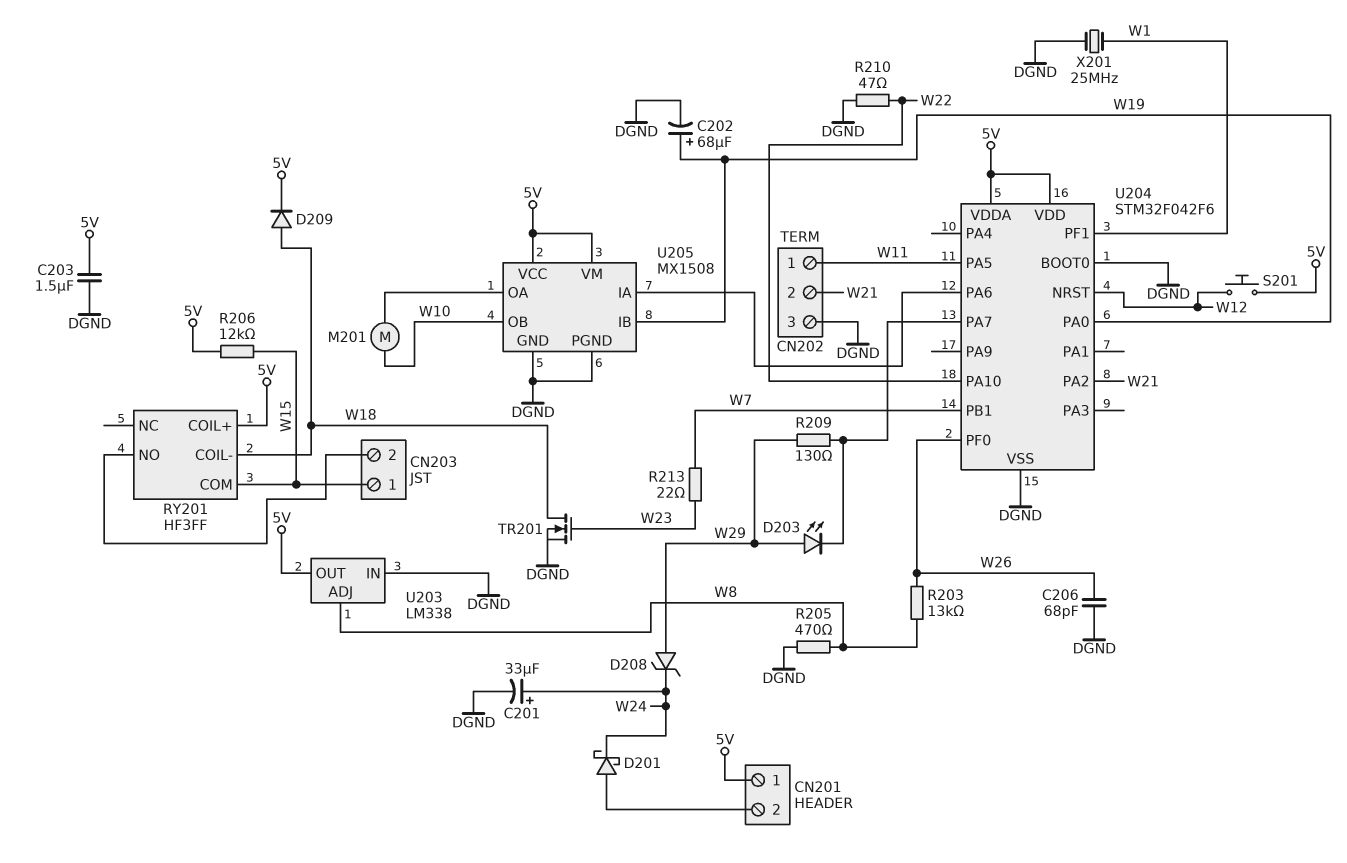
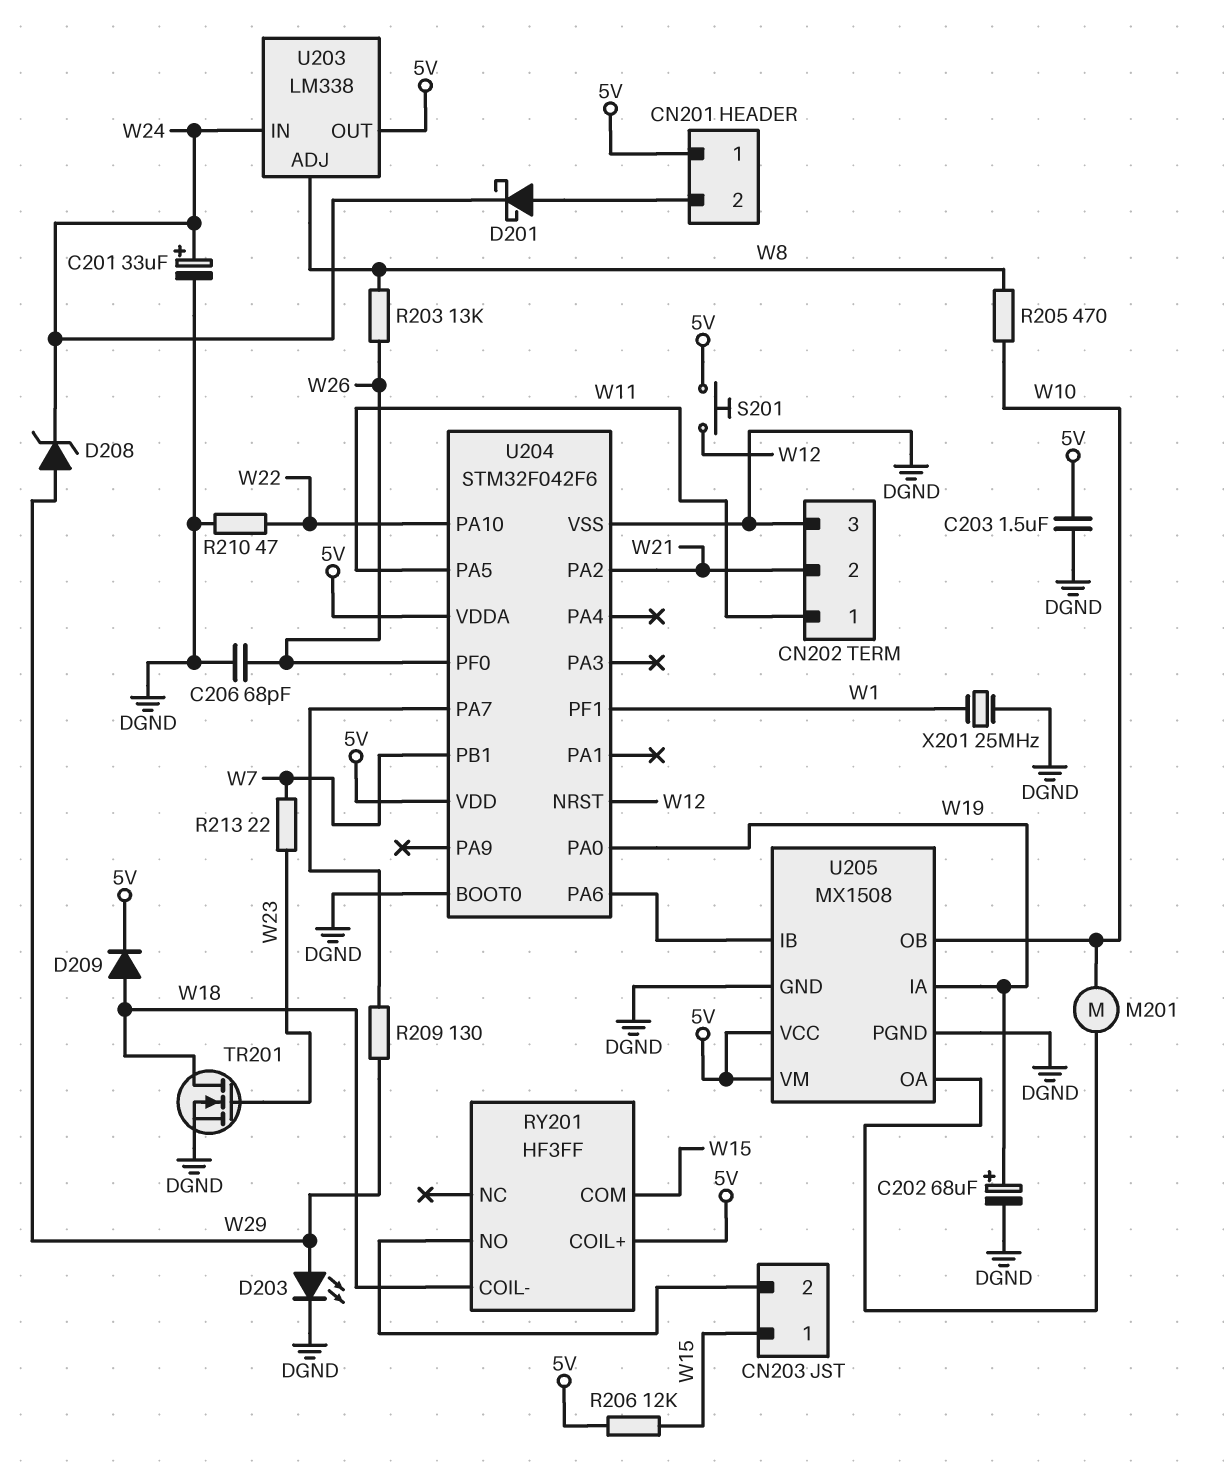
D203: LED (A W29, K U204/PA7) -> LED (A W29, K DGND)
R205: 470 (DGND, W8) -> 470 (W8, W10)
U203 pin IN: DGND -> W24
U205 pin IA: U204/PA6 -> W19
U205 pin IB: W19 -> U204/PA6

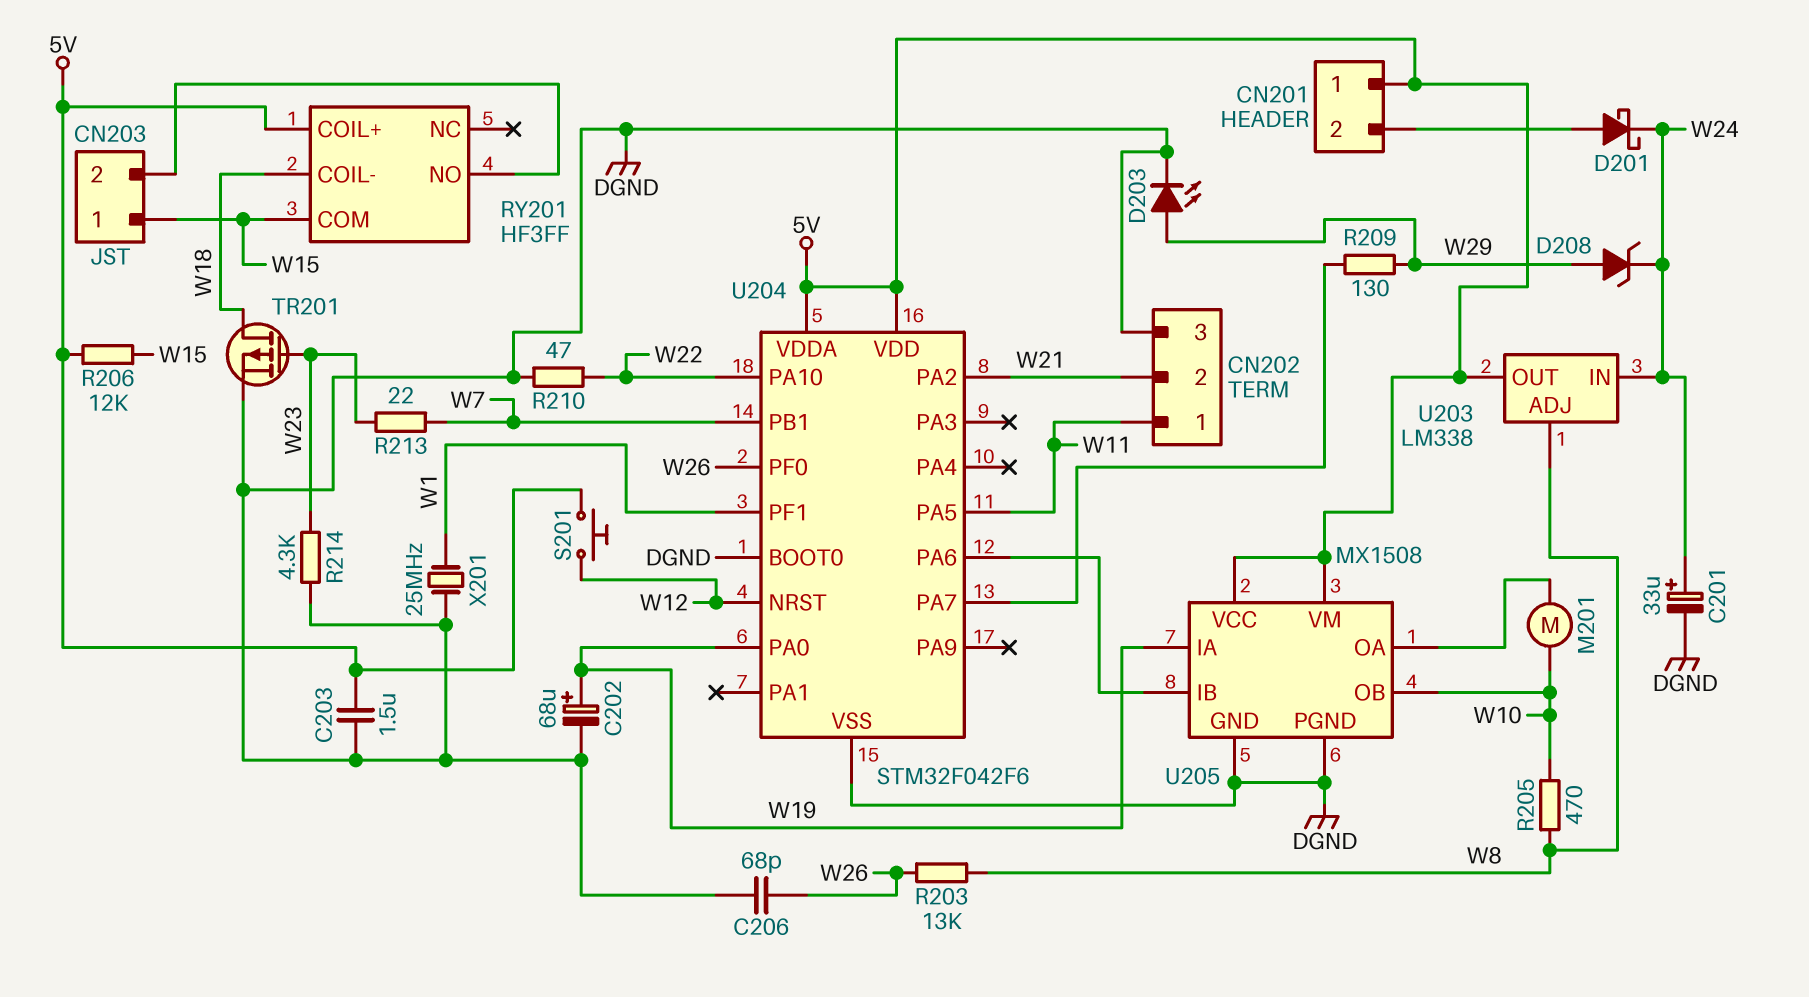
D209: diode (A W18, K 5V) -> none
R214: none -> 4.3k (DGND, W23)
TR201: NMOS (G W23, D W18, S DGND) -> PMOS (G W23, D W18, S DGND)

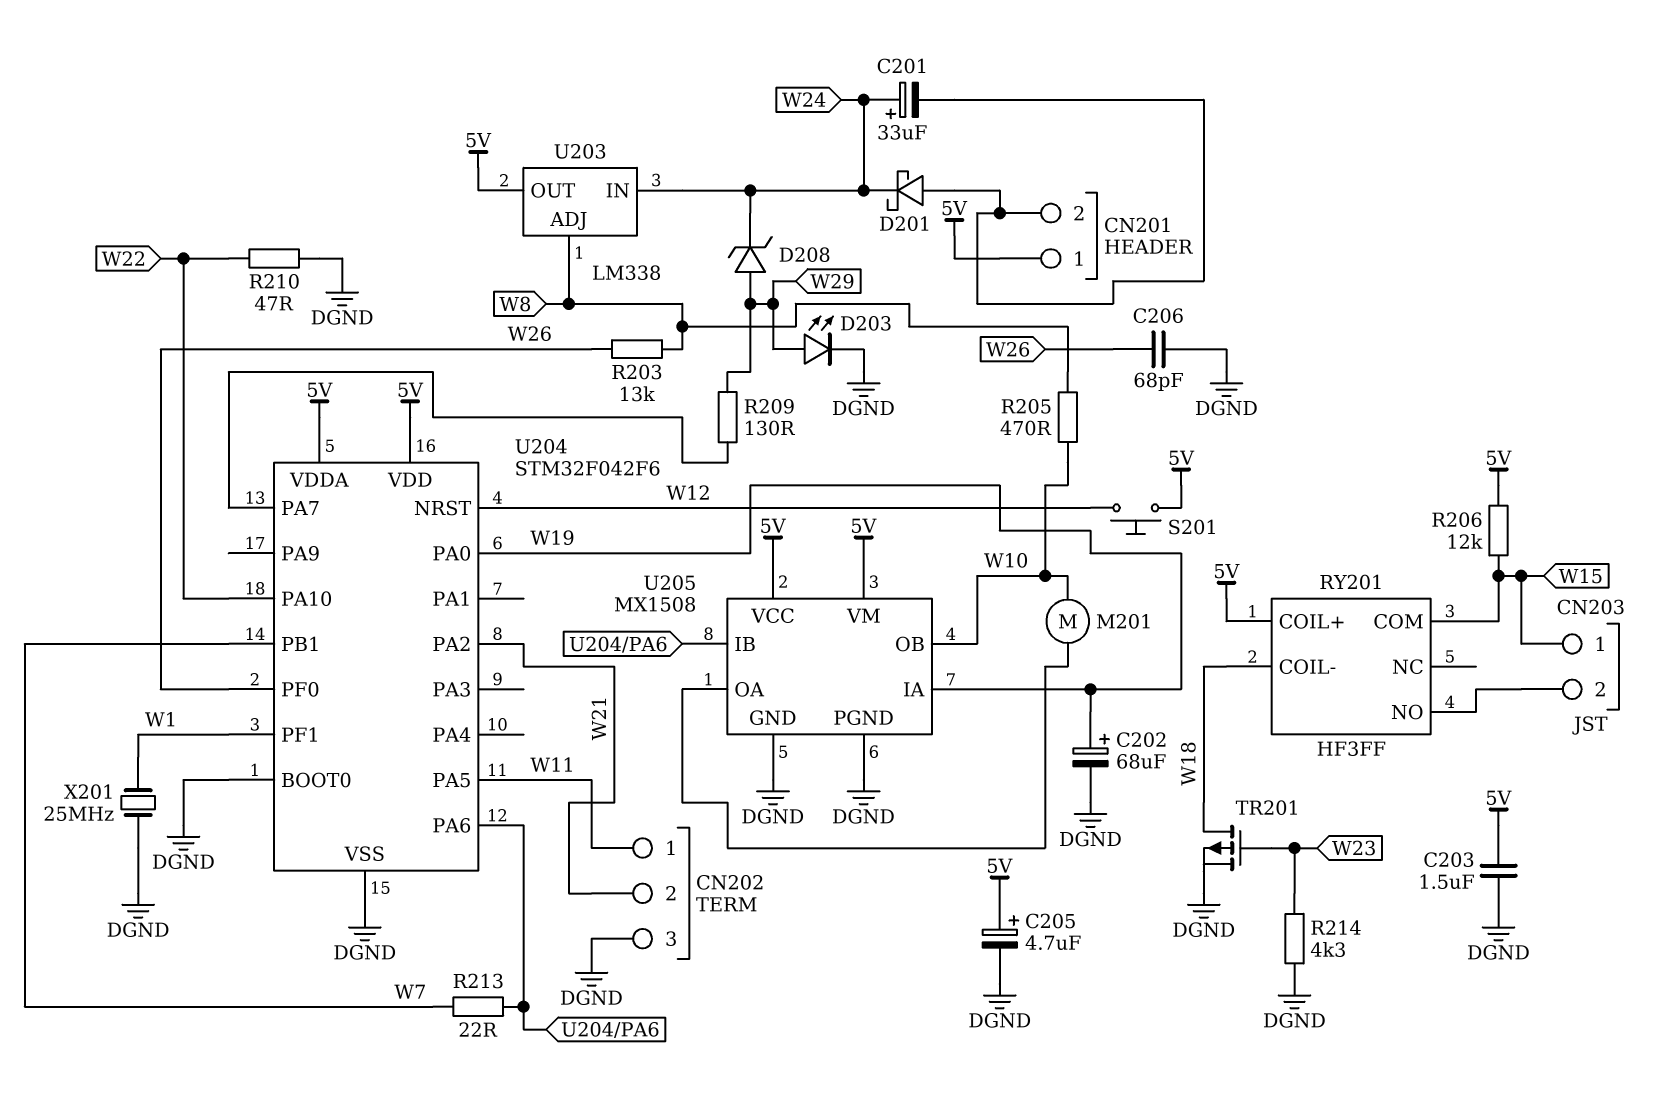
C201: 33uF (plus W24, minus DGND) -> 33uF (plus W24, minus CN201/2)
C205: none -> 4.7uF (plus 5V, minus DGND)
R213: 22 (W7, W23) -> 22 (U204/PA6, W7)

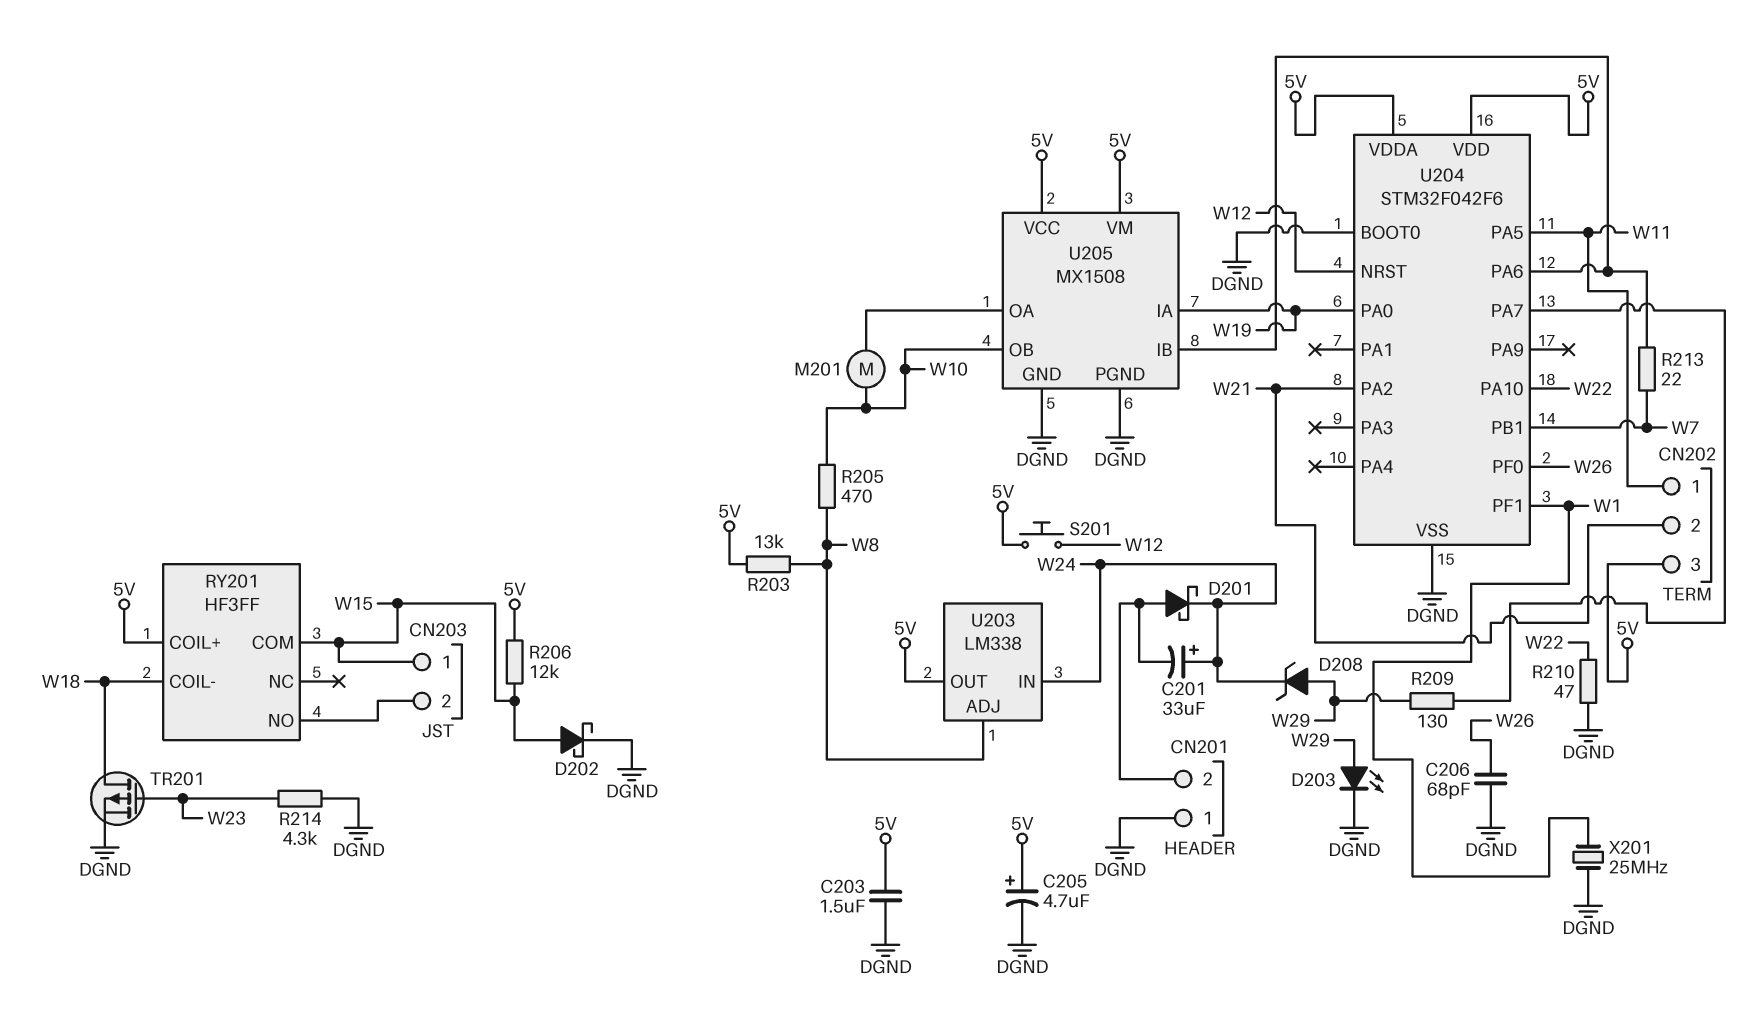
C202: 68uF (plus W19, minus DGND) -> none
CN201 pin 1: 5V -> DGND
CN202 pin 3: DGND -> 5V
D202: none -> schottky (A W15, K DGND)
R203: 13k (W8, W26) -> 13k (5V, W8)

